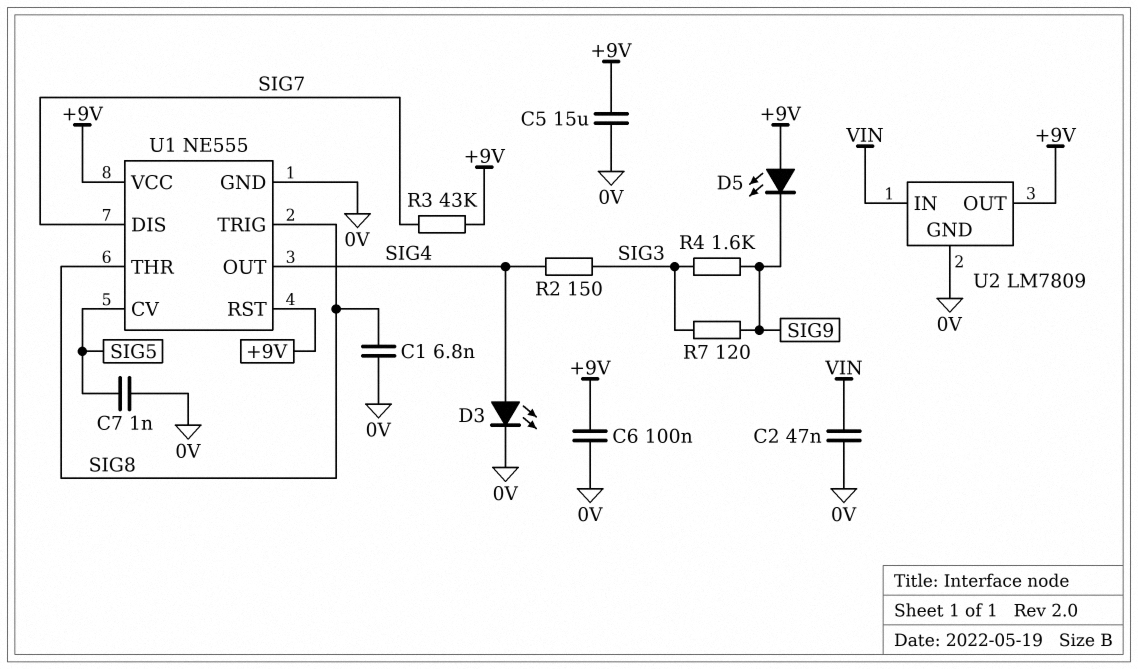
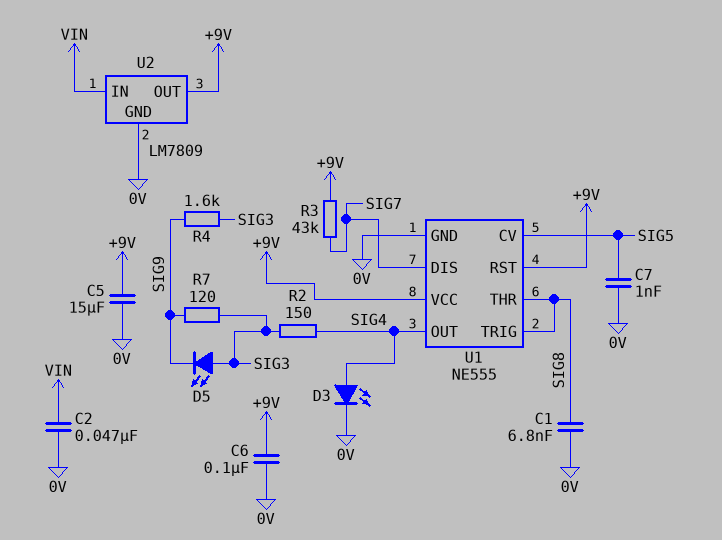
D5: LED (A +9V, K SIG9) -> LED (A SIG3, K SIG9)

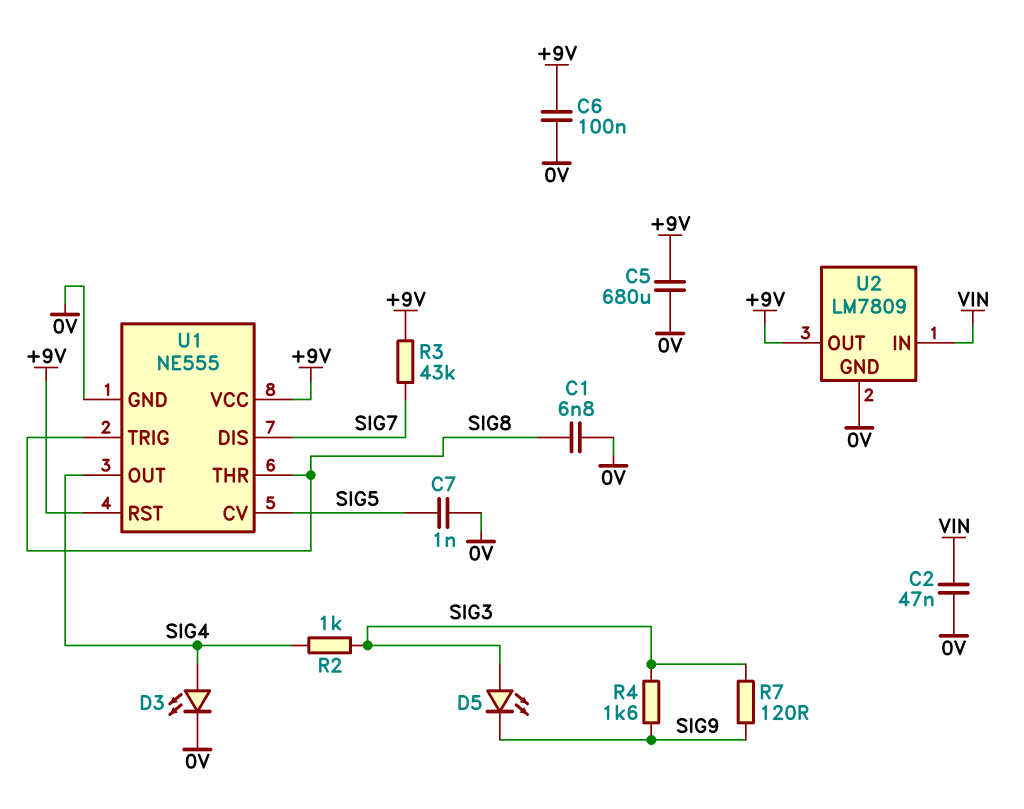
C5: 15uF (+9V, 0V) -> 680uF (+9V, 0V)
R2: 150 (SIG3, SIG4) -> 1k (SIG3, SIG4)

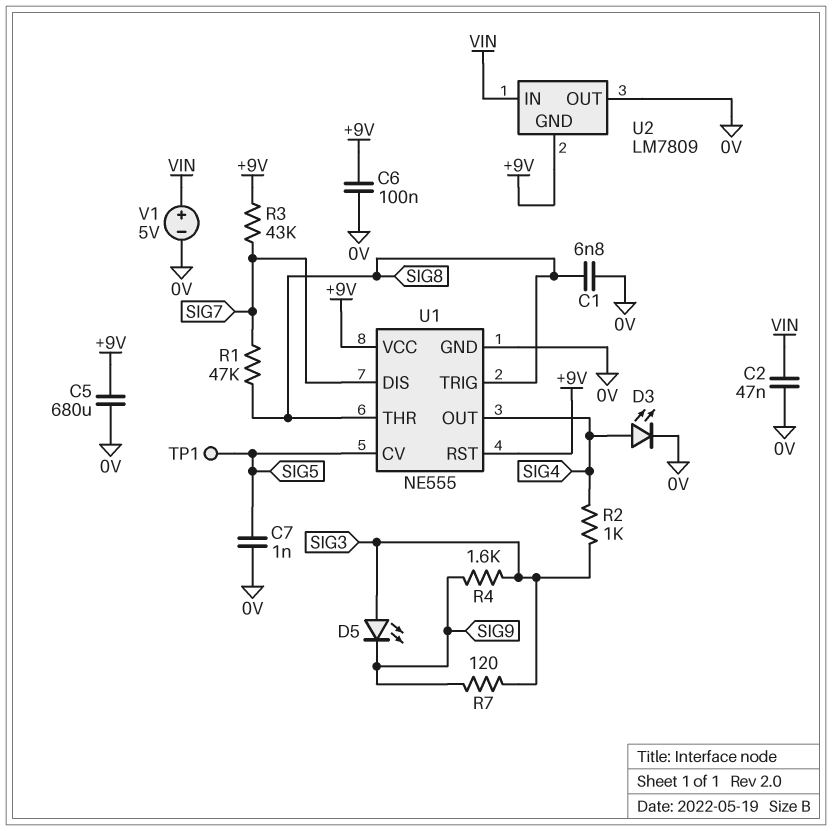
R1: none -> 47k (SIG7, SIG8)
TP1: none -> test point (SIG5)
U2 pin GND: 0V -> +9V
U2 pin OUT: +9V -> 0V
V1: none -> 5V (plus VIN, minus 0V)

